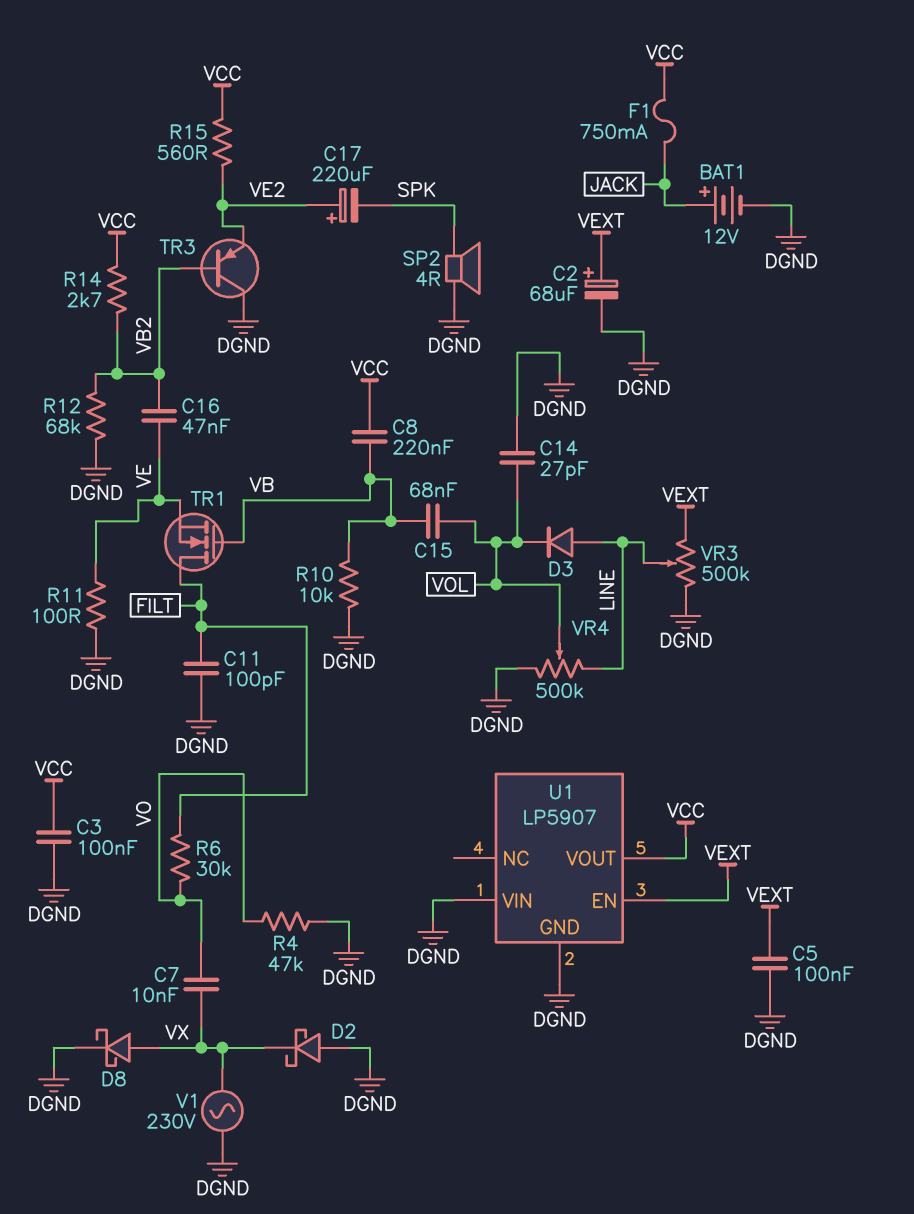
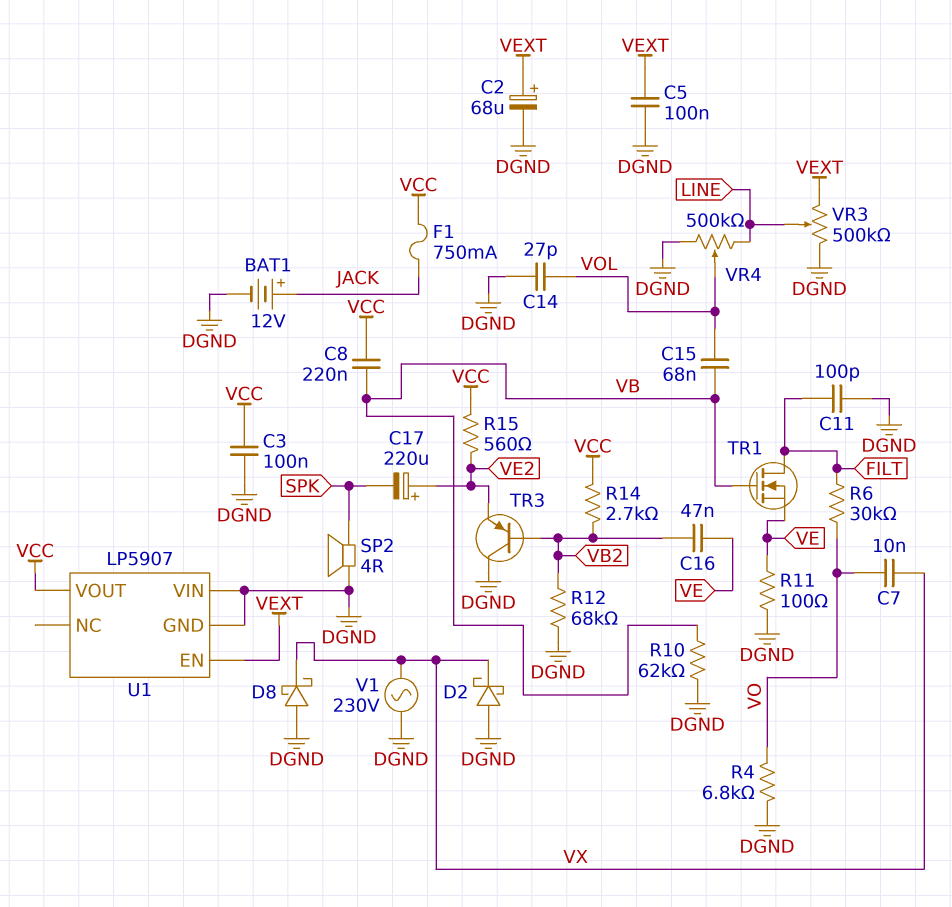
D3: diode (A LINE, K VOL) -> none
D8: schottky (A VX, K DGND) -> schottky (A DGND, K VX)
R4: 47k (DGND, VO) -> 6.8k (DGND, VO)
R10: 10k (DGND, VB) -> 62k (DGND, VB)

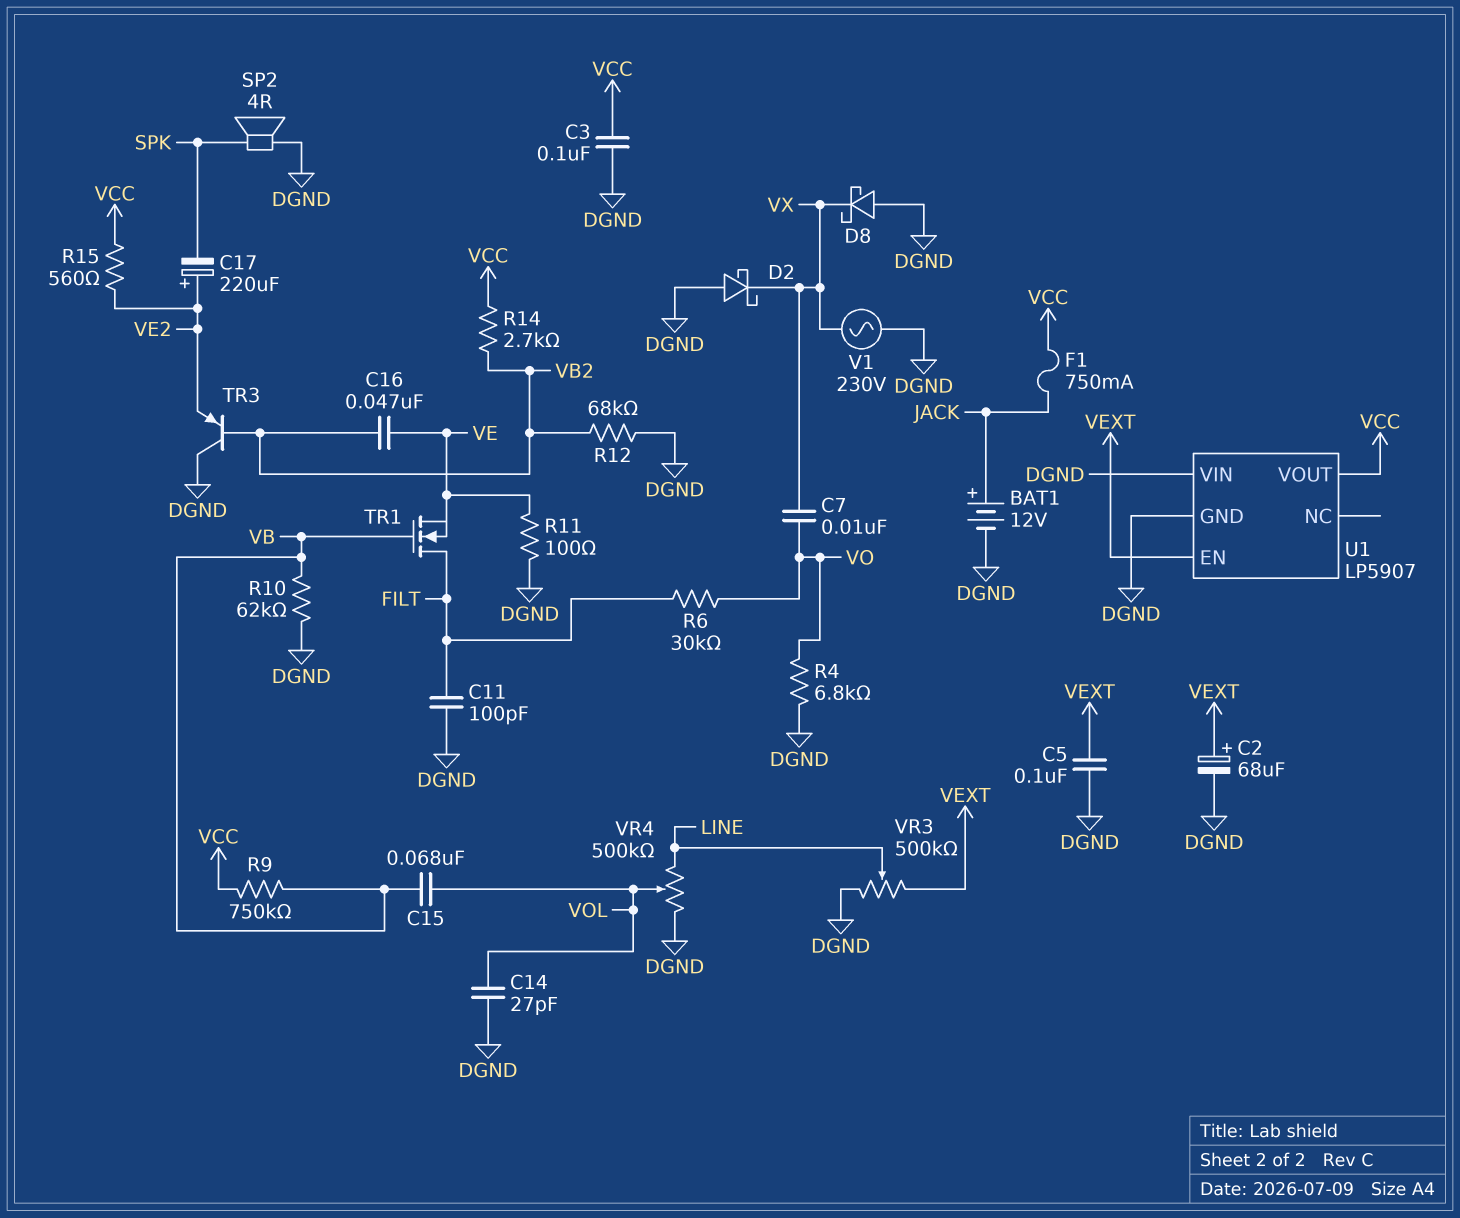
C8: 220nF (VB, VCC) -> none
R9: none -> 750k (VB, VCC)

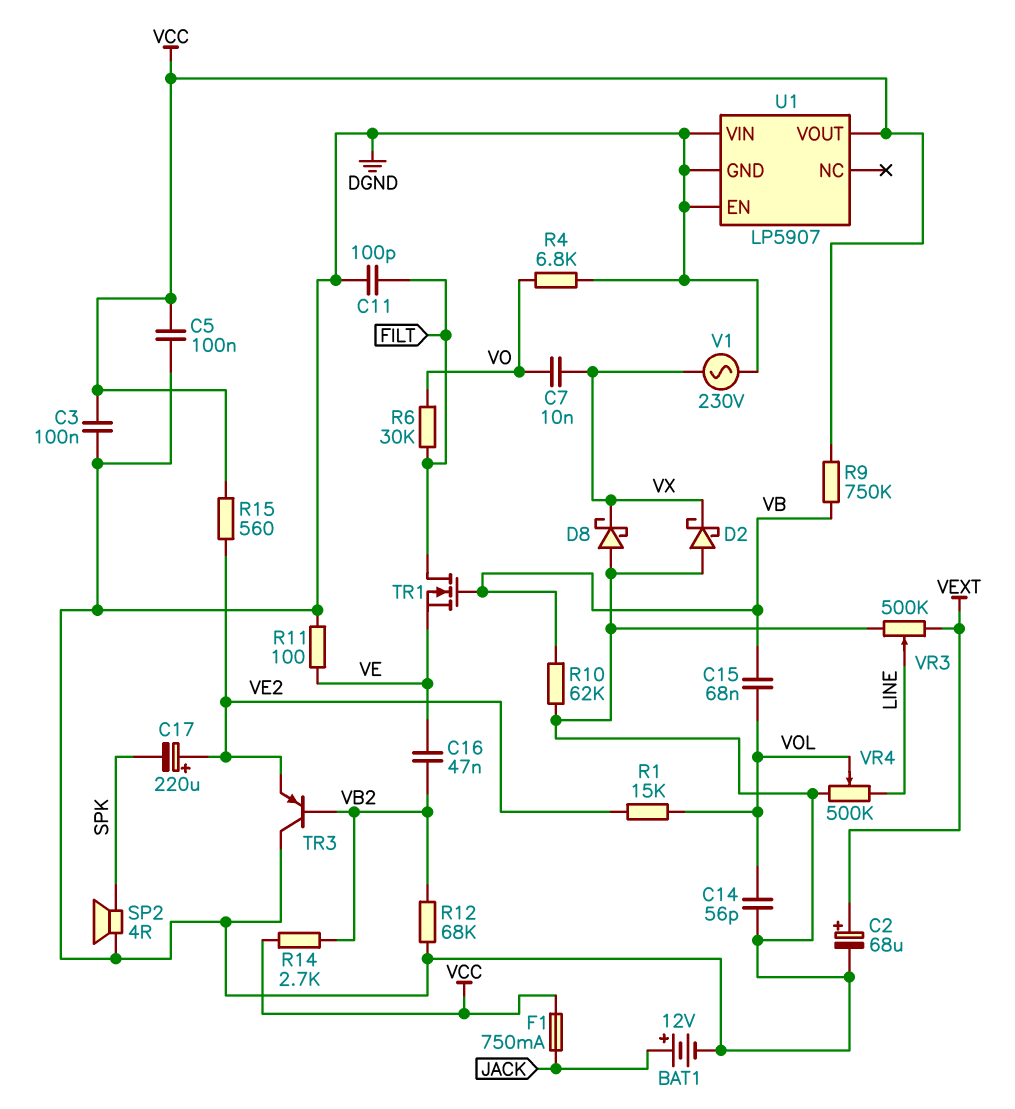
C5: 100nF (DGND, VEXT) -> 100nF (DGND, VCC)
C14: 27pF (DGND, VOL) -> 56pF (DGND, VOL)
R1: none -> 15k (VE2, VOL)
U1 pin EN: VEXT -> DGND

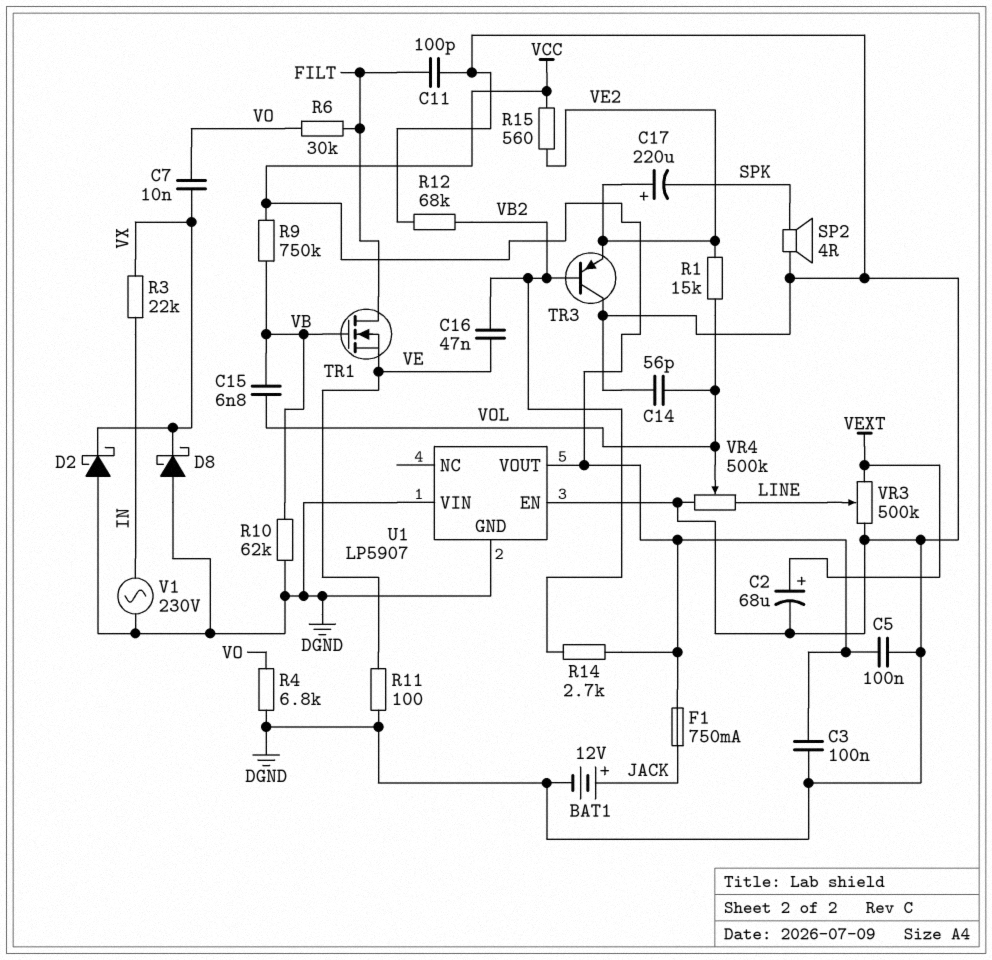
C15: 68nF (VB, VOL) -> 6.8nF (VB, VOL)
R3: none -> 22k (IN, VX)
V1: AC 230V (DGND, VX) -> AC 230V (DGND, IN)

